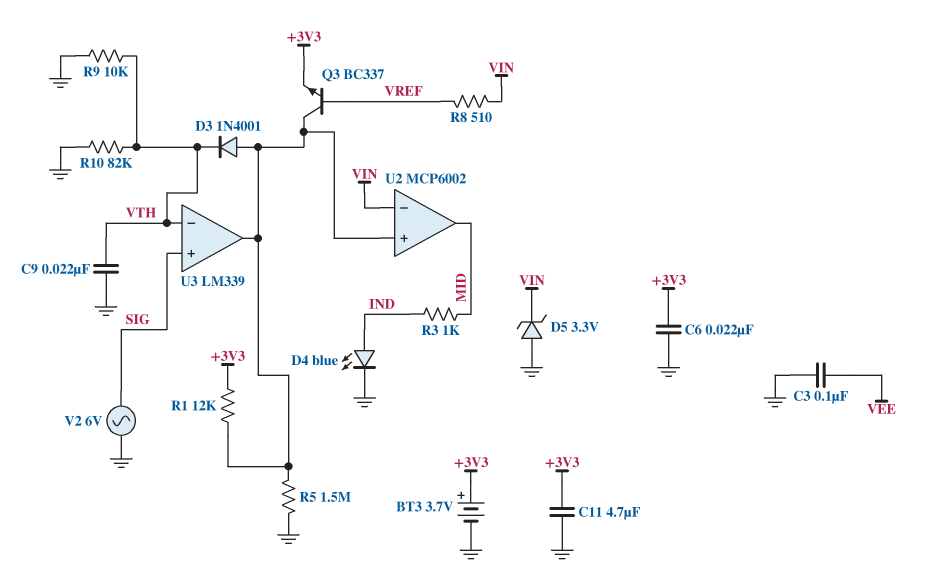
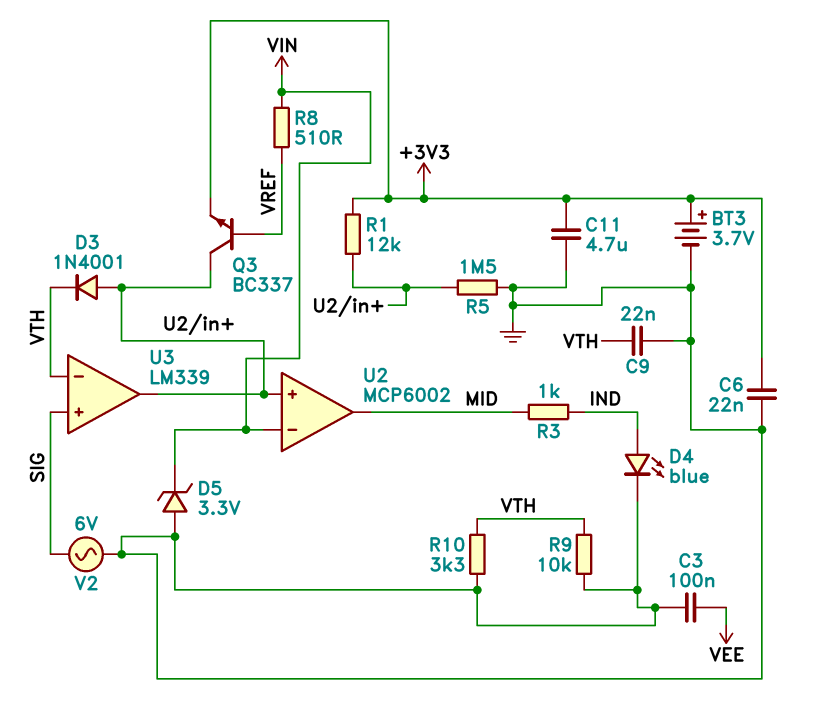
R10: 82k (GND, VTH) -> 3.3k (GND, VTH)

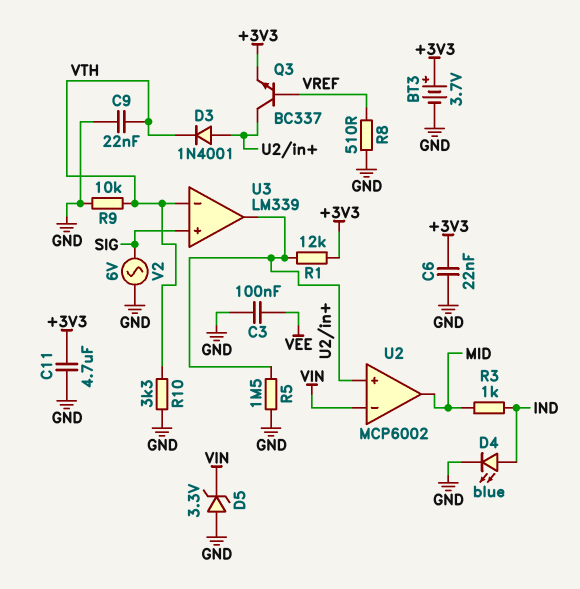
R8: 510 (VIN, VREF) -> 510 (GND, VREF)

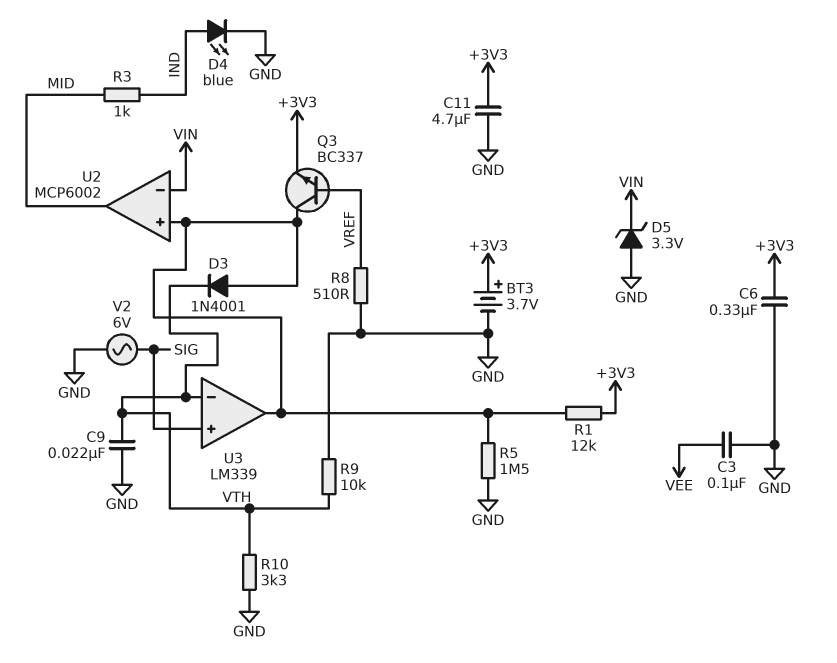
C6: 22nF (+3V3, GND) -> 330nF (+3V3, GND)

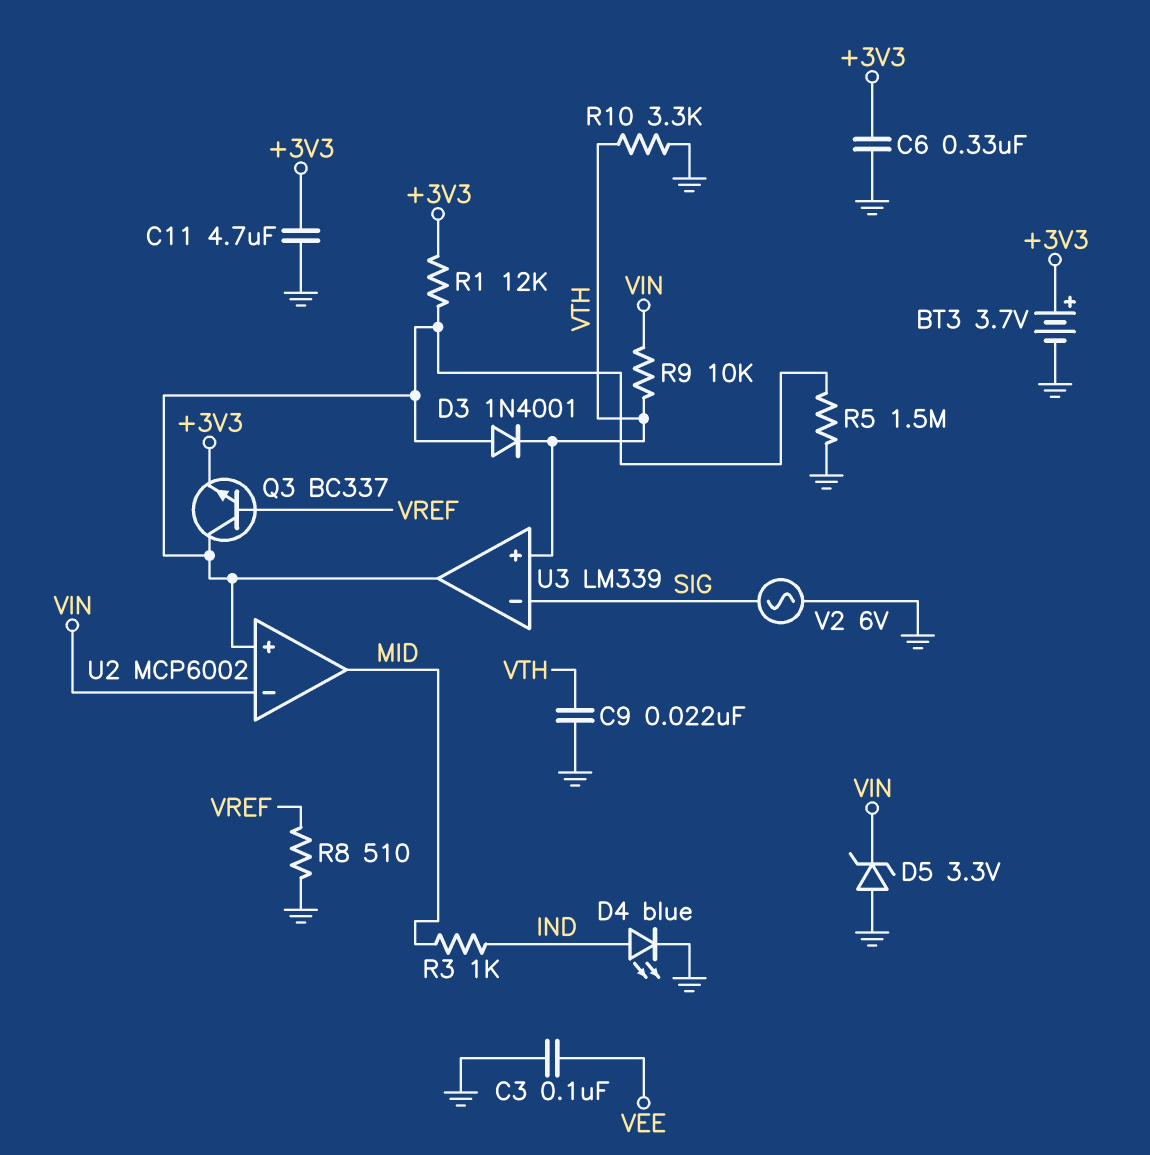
R9: 10k (GND, VTH) -> 10k (VIN, VTH)
U3 pin in+: SIG -> VTH
U3 pin in-: VTH -> SIG

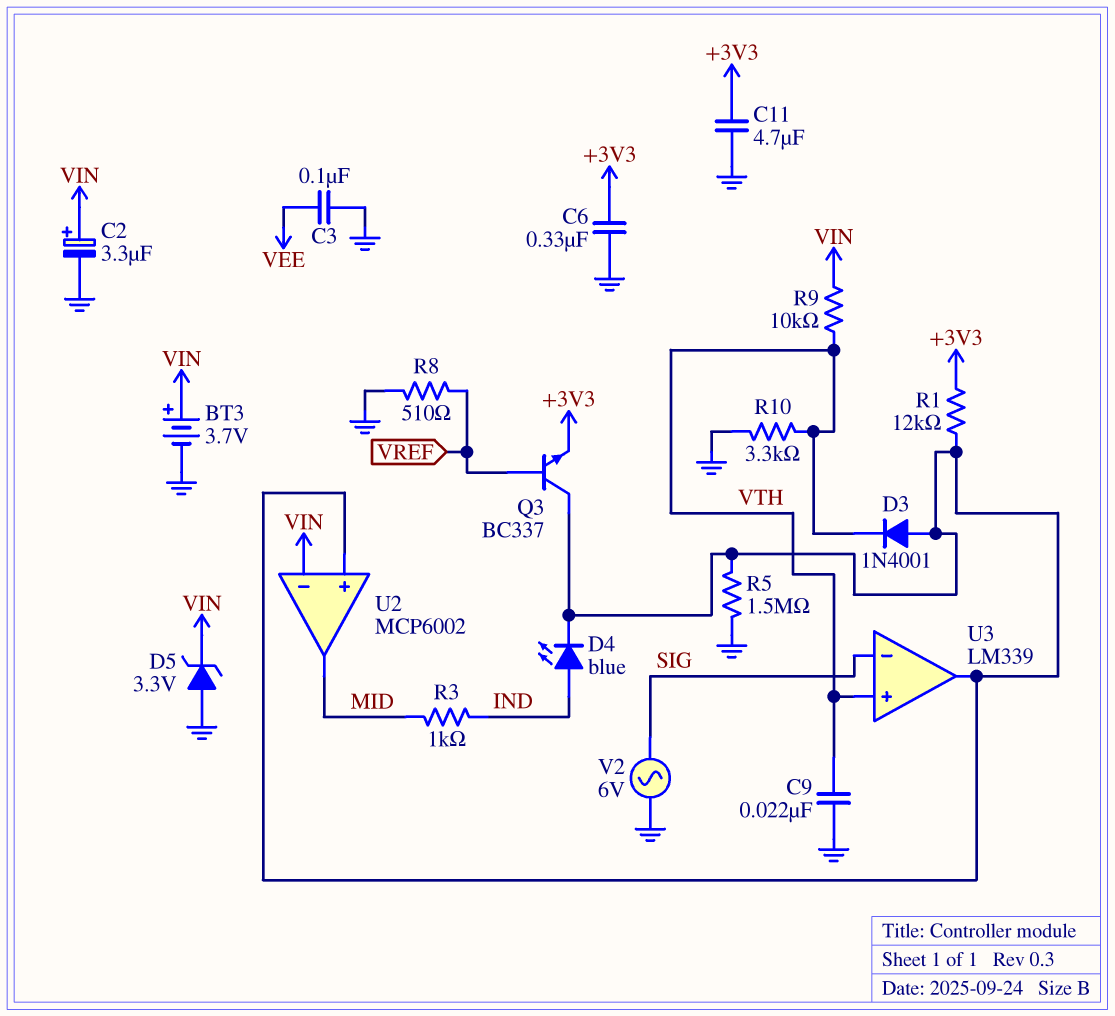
BT3: 3.7V (plus +3V3, minus GND) -> 3.7V (plus VIN, minus GND)
C2: none -> 3.3uF (plus VIN, minus GND)
D4: LED blue (A IND, K GND) -> LED blue (A IND, K U2/in+)

